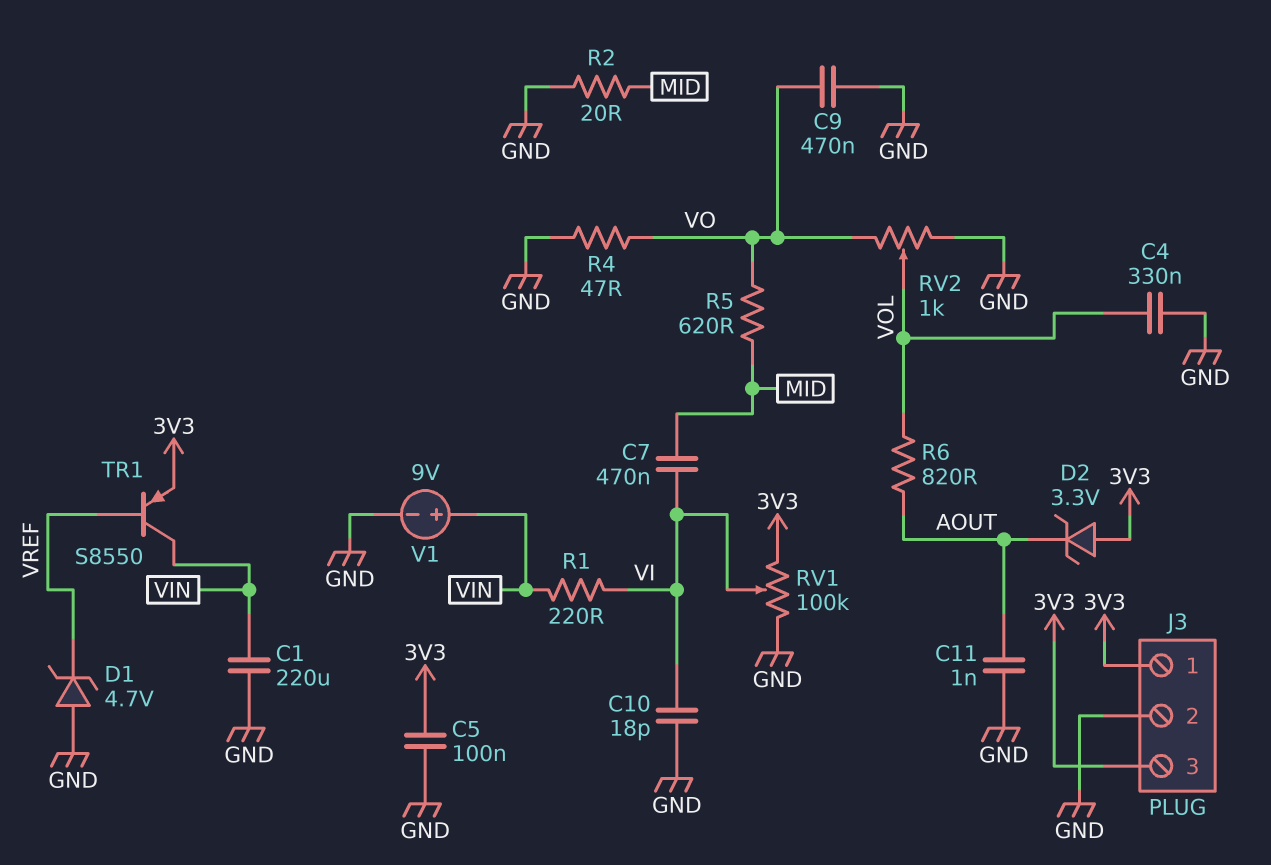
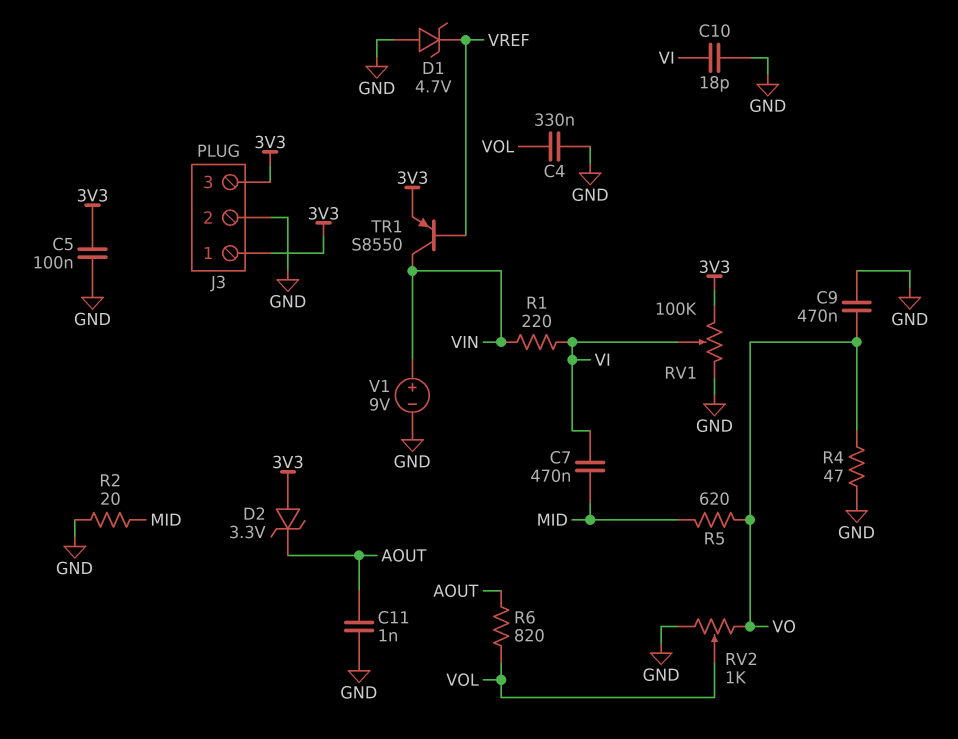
C1: 220uF (GND, VIN) -> none

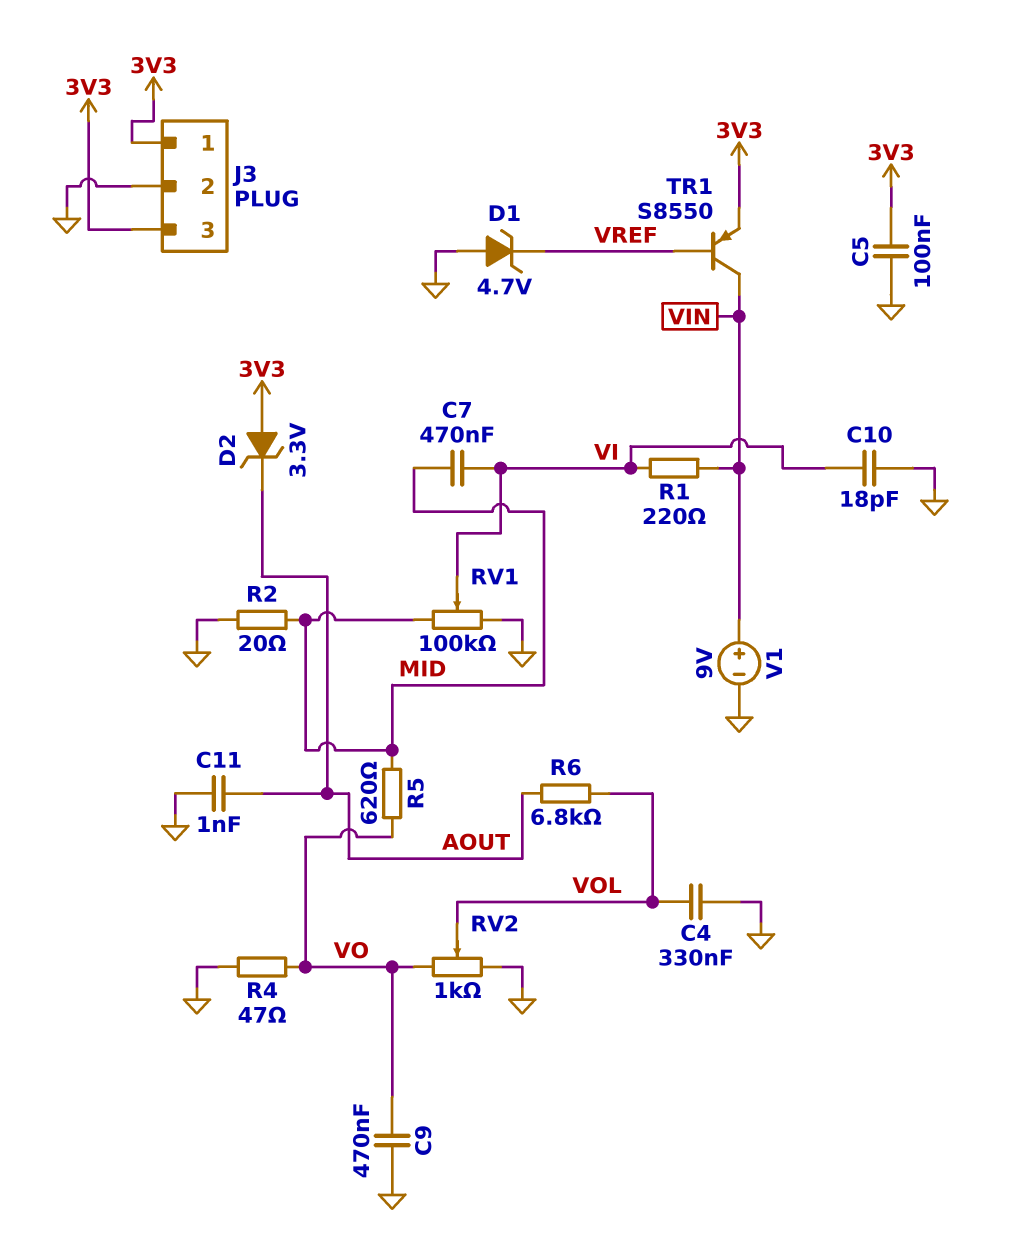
R6: 820 (AOUT, VOL) -> 6.8k (AOUT, VOL)
RV1: 100k (3V3, GND, wiper VI) -> 100k (GND, MID, wiper VI)

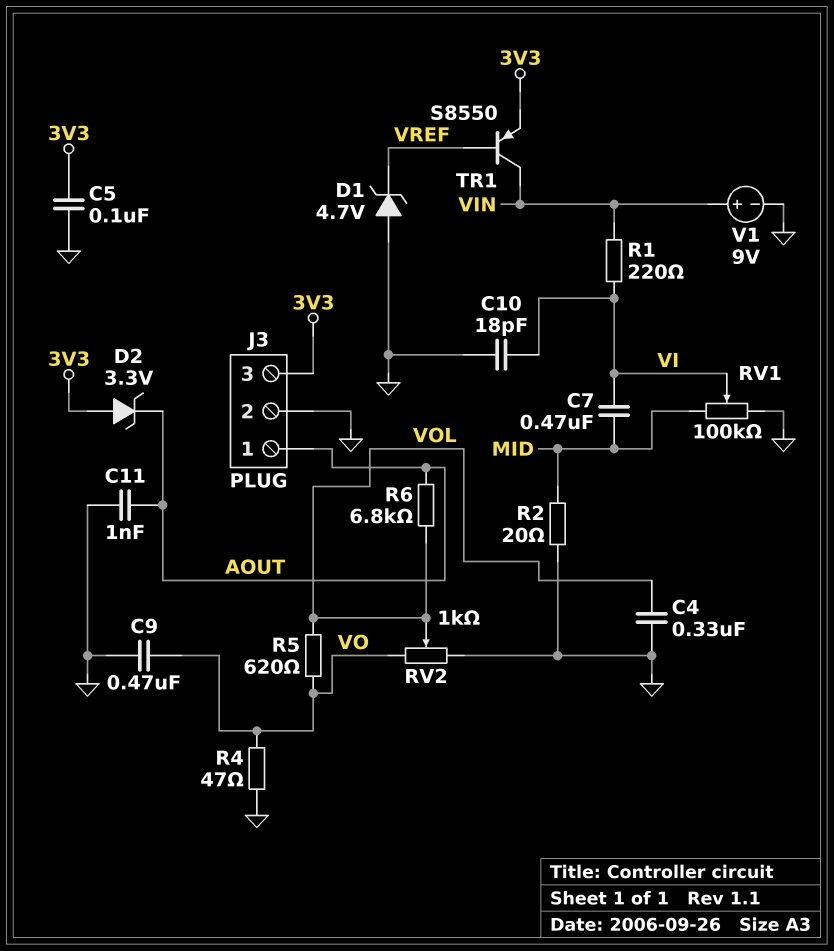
J3 pin 1: 3V3 -> AOUT
R5: 620 (MID, VO) -> 620 (VO, VOL)

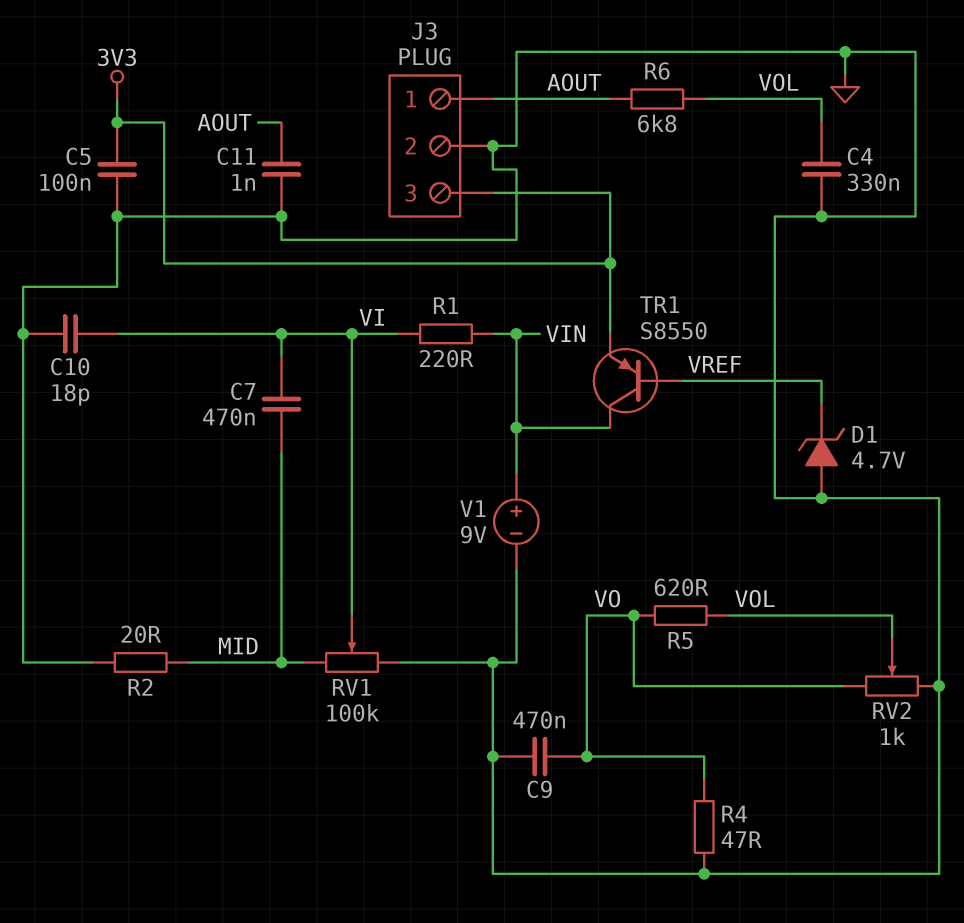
D2: zener 3.3V (A 3V3, K AOUT) -> none

